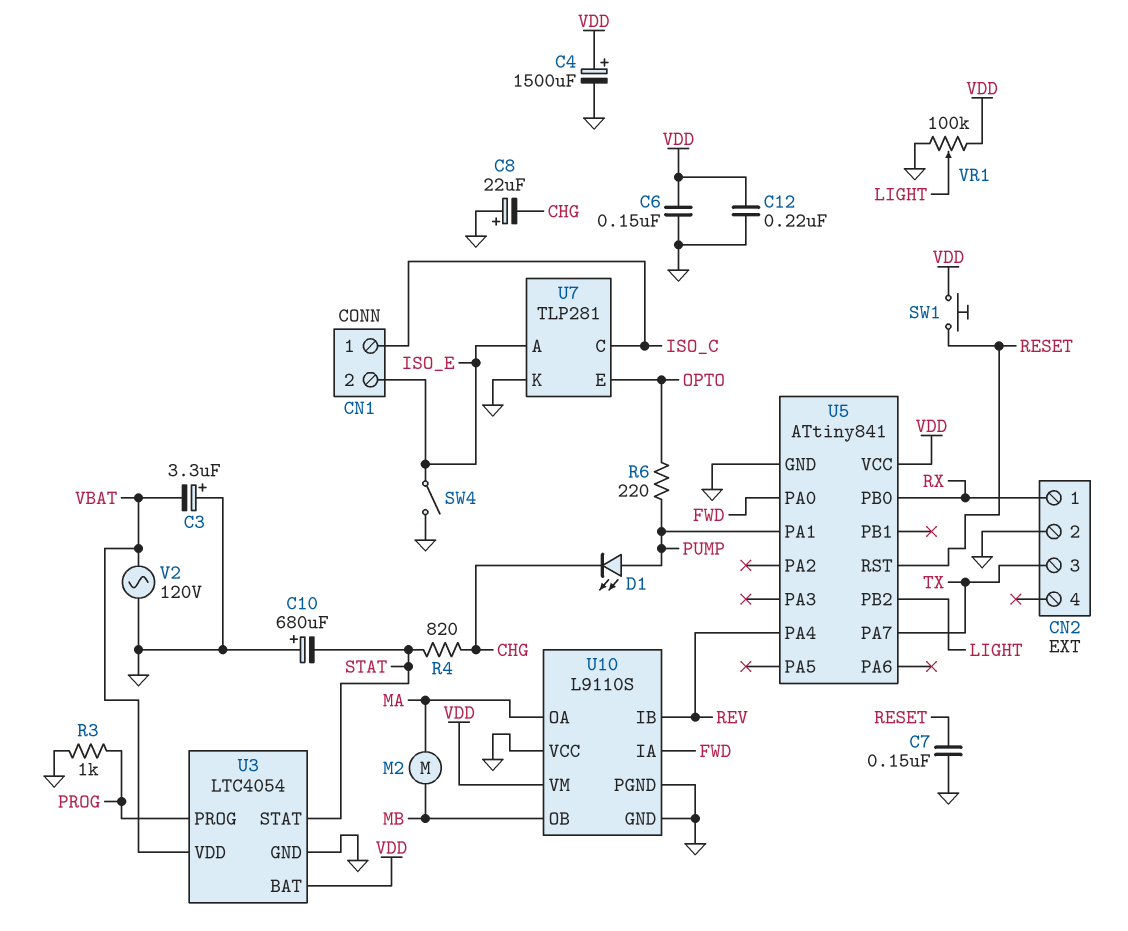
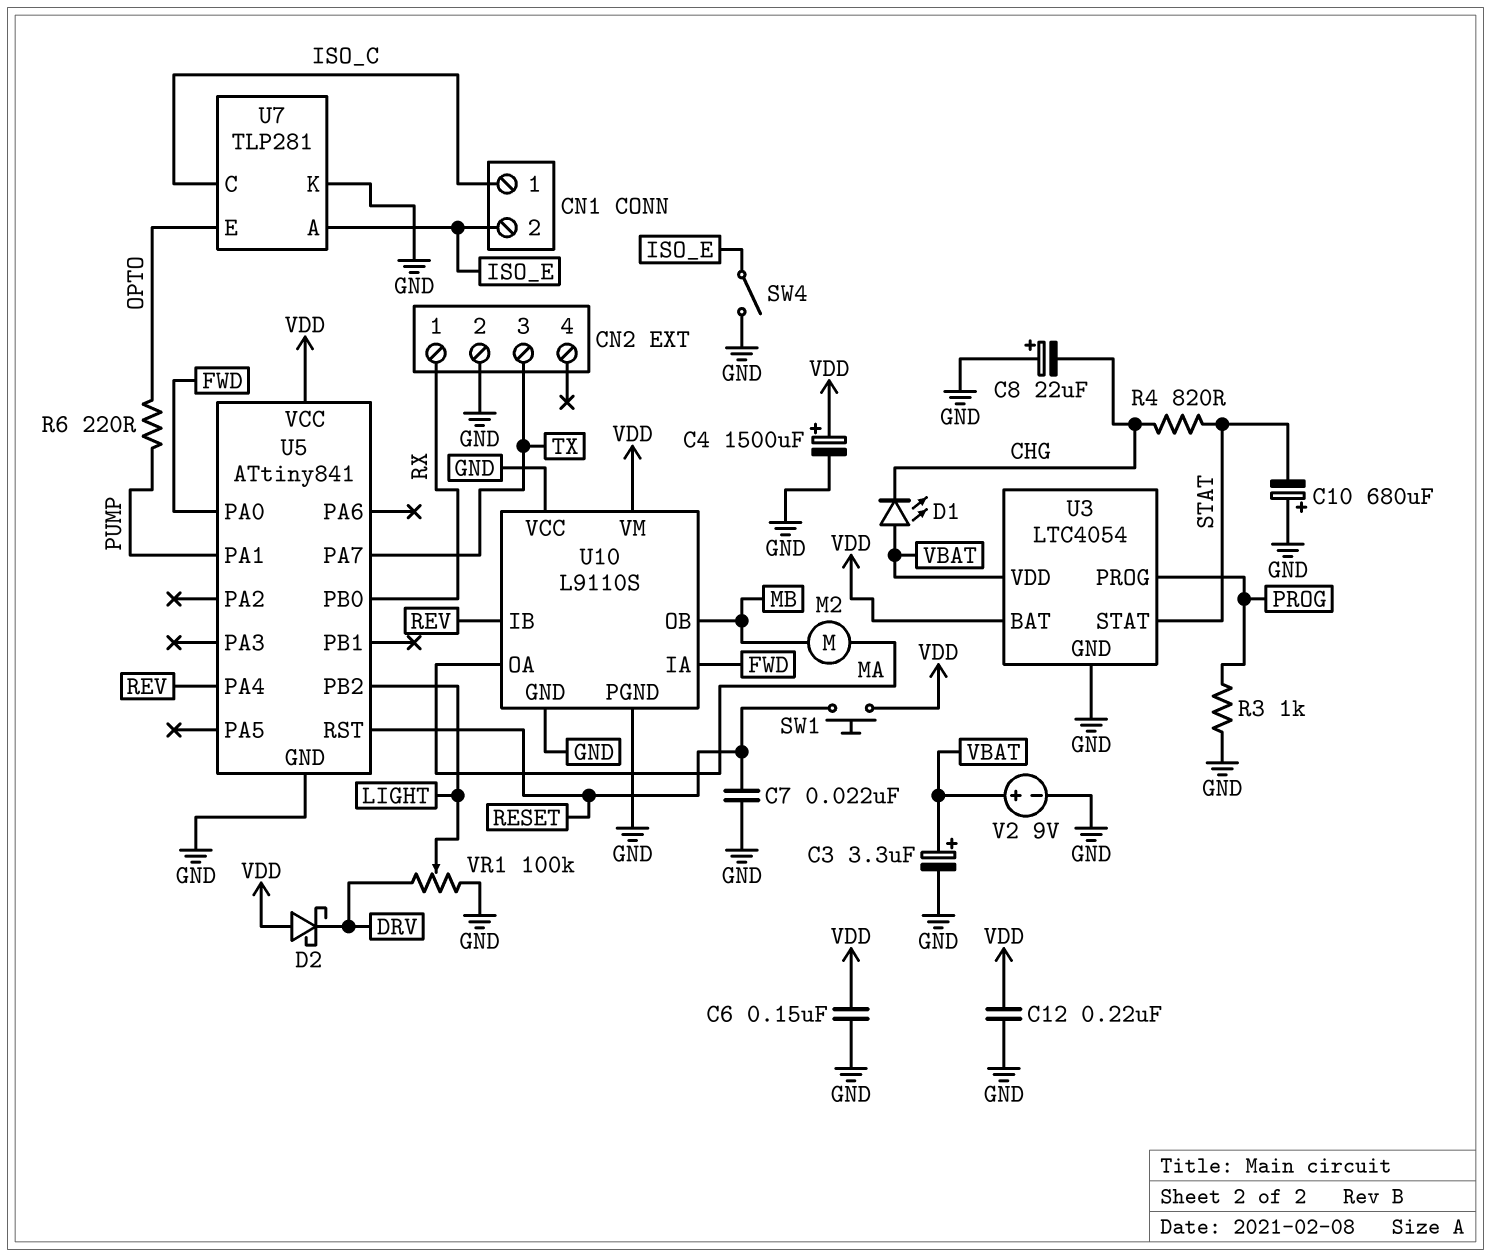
C3: 3.3uF (plus GND, minus VBAT) -> 3.3uF (plus VBAT, minus GND)
C7: 150nF (GND, RESET) -> 22nF (GND, RESET)
D1: LED (A PUMP, K CHG) -> LED (A VBAT, K CHG)
D2: none -> schottky (A VDD, K DRV)
V2: AC 120V (GND, VBAT) -> 9V (plus VBAT, minus GND)
VR1: 100k (GND, VDD, wiper LIGHT) -> 100k (DRV, GND, wiper LIGHT)

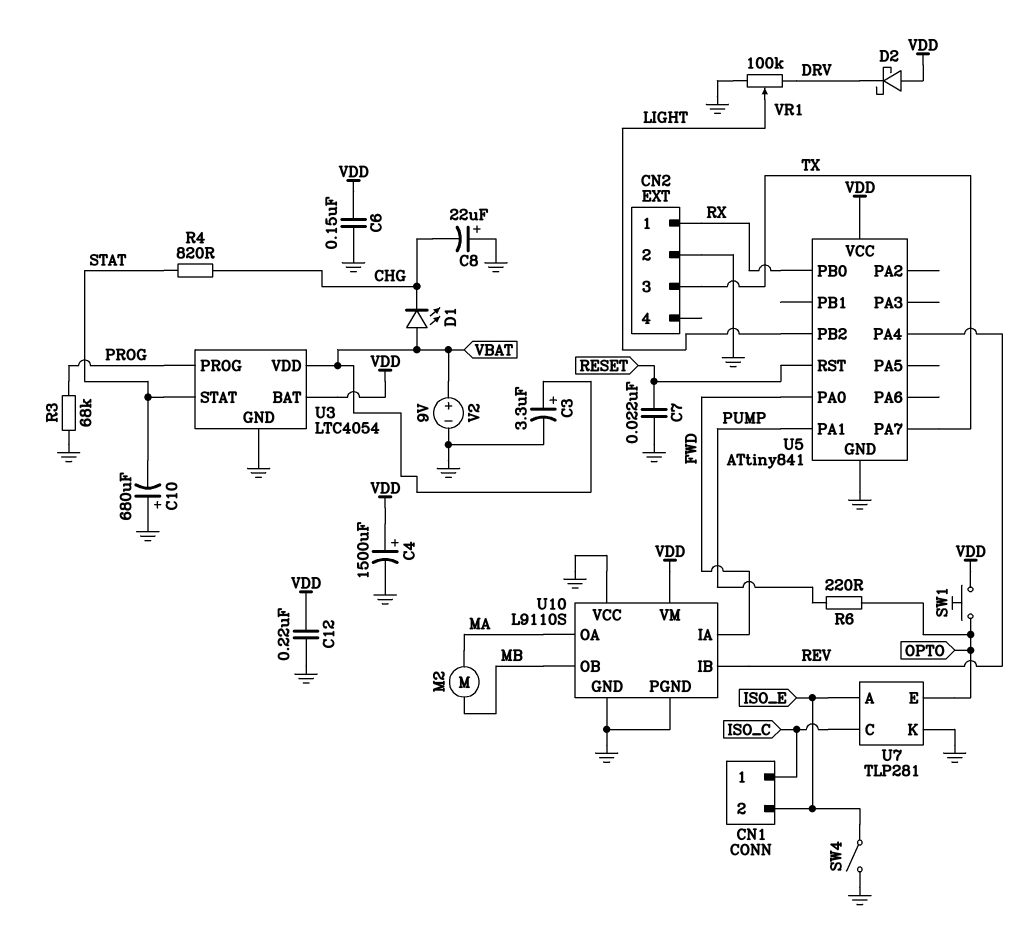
R3: 1k (GND, PROG) -> 68k (GND, PROG)
SW1: button (RESET, VDD) -> button (OPTO, VDD)

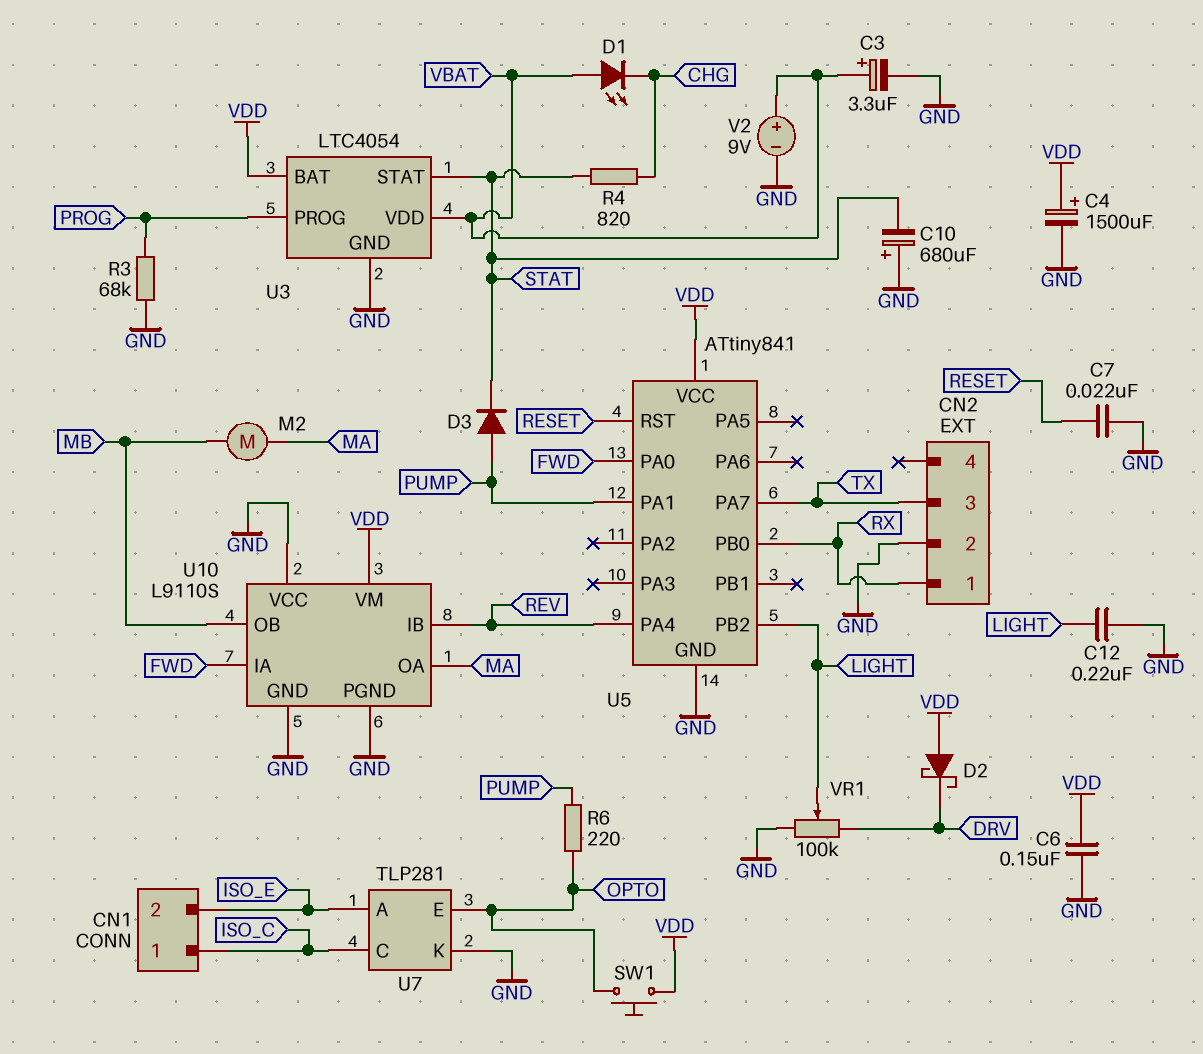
C8: 22uF (plus GND, minus CHG) -> none
C12: 220nF (GND, VDD) -> 220nF (GND, LIGHT)
D3: none -> diode (A PUMP, K STAT)
SW4: switch (GND, ISO_E) -> none

